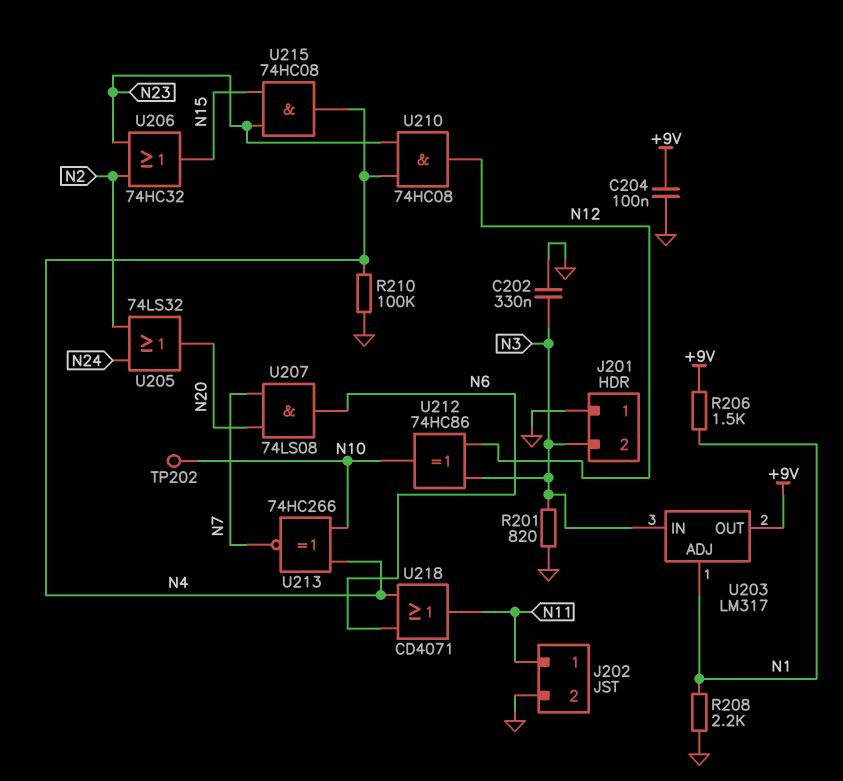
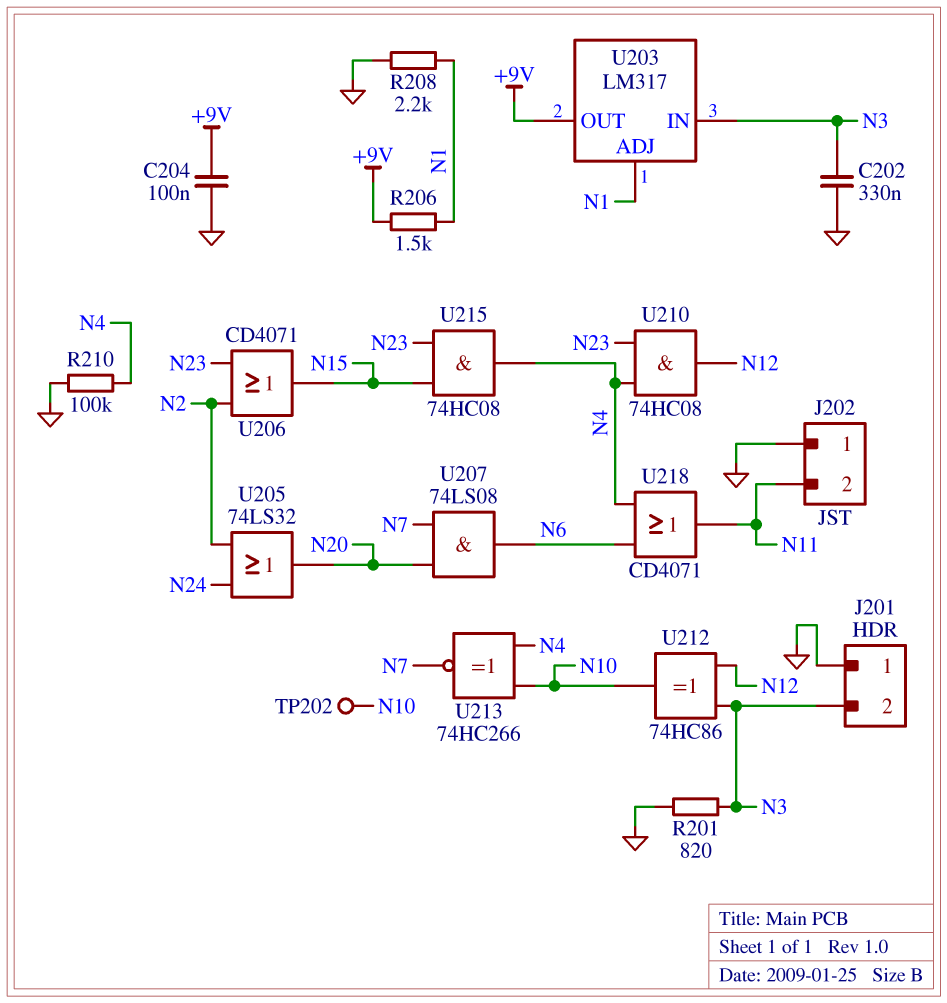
J202 pin 1: N11 -> GND
J202 pin 2: GND -> N11
U206: OR 74HC32 (in N2, in N23, out N15) -> OR CD4071 (in N2, in N23, out N15)

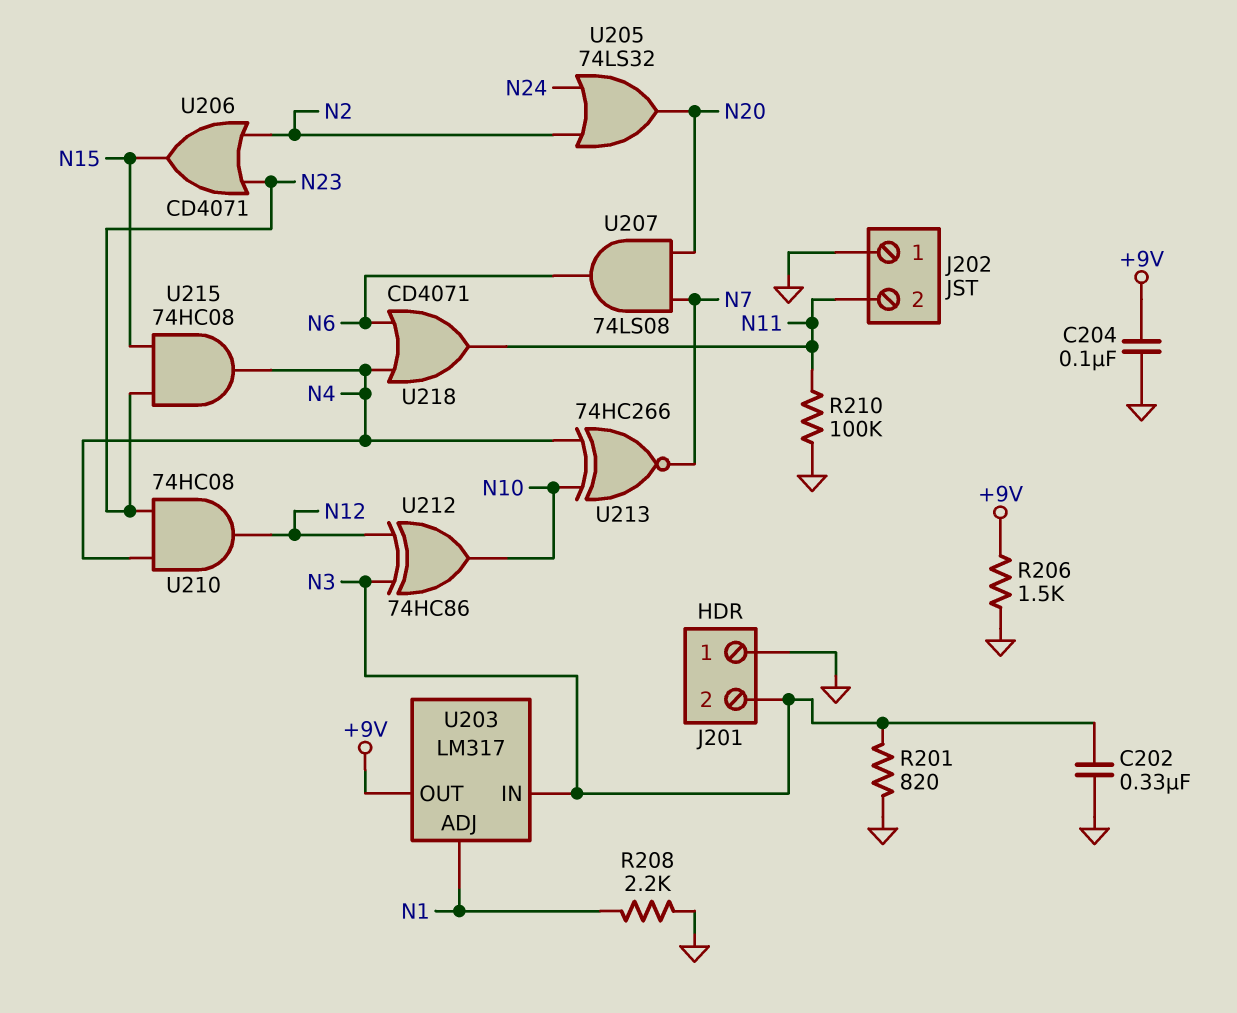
R206: 1.5k (+9V, N1) -> 1.5k (+9V, GND)
R210: 100k (GND, N4) -> 100k (GND, N11)
TP202: test point (N10) -> none

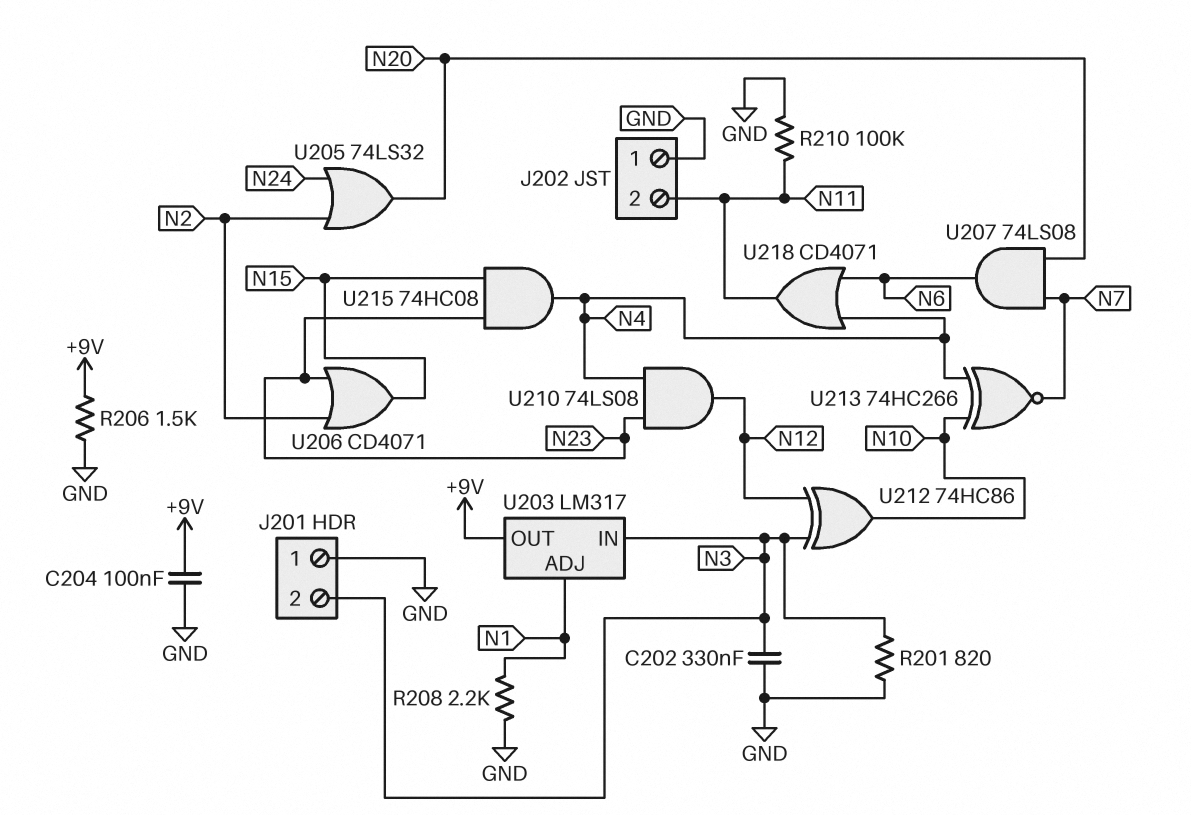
U210: AND 74HC08 (in N4, in N23, out N12) -> AND 74LS08 (in N4, in N23, out N12)

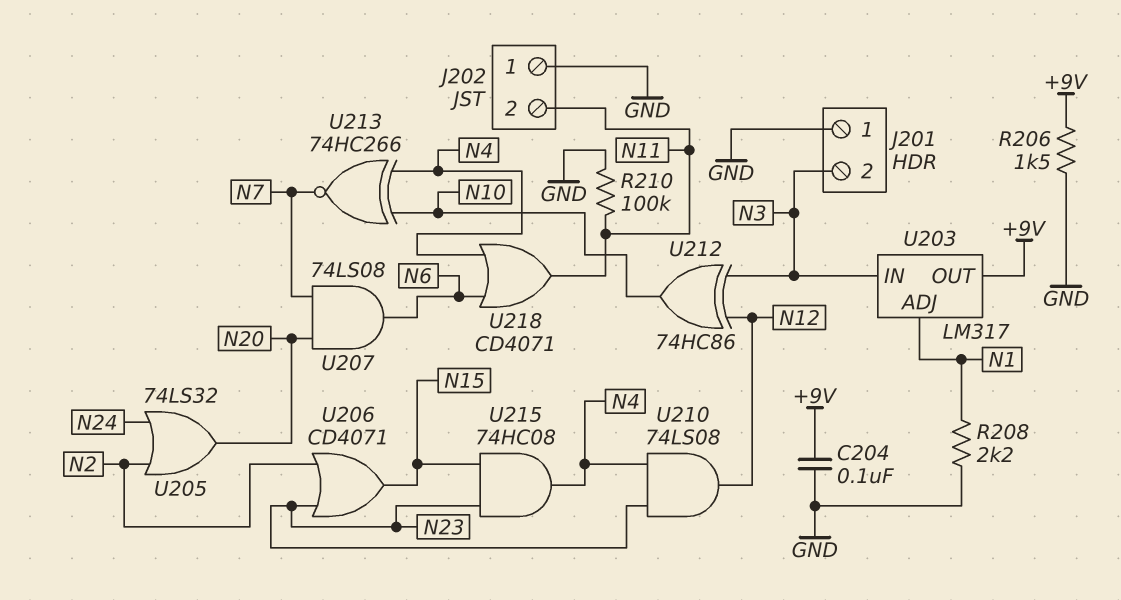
C202: 330nF (GND, N3) -> none
R201: 820 (GND, N3) -> none

